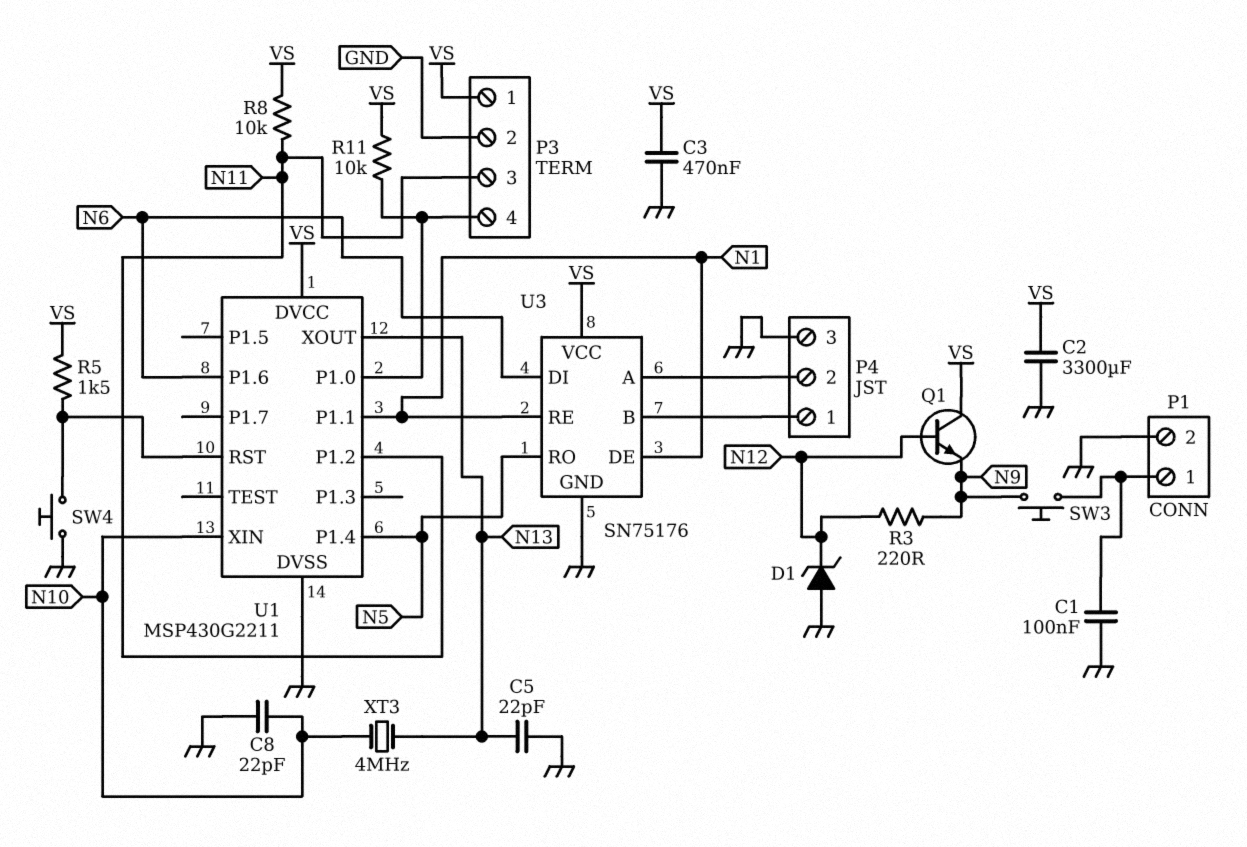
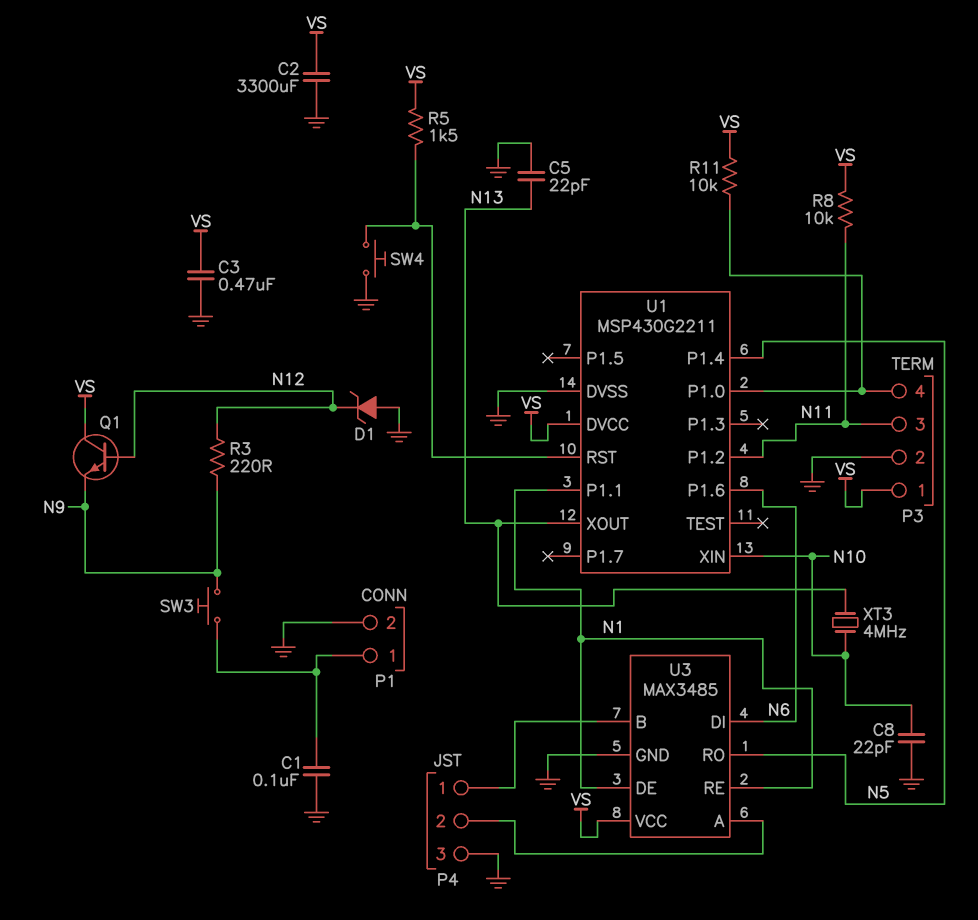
U3: SN75176 -> MAX3485

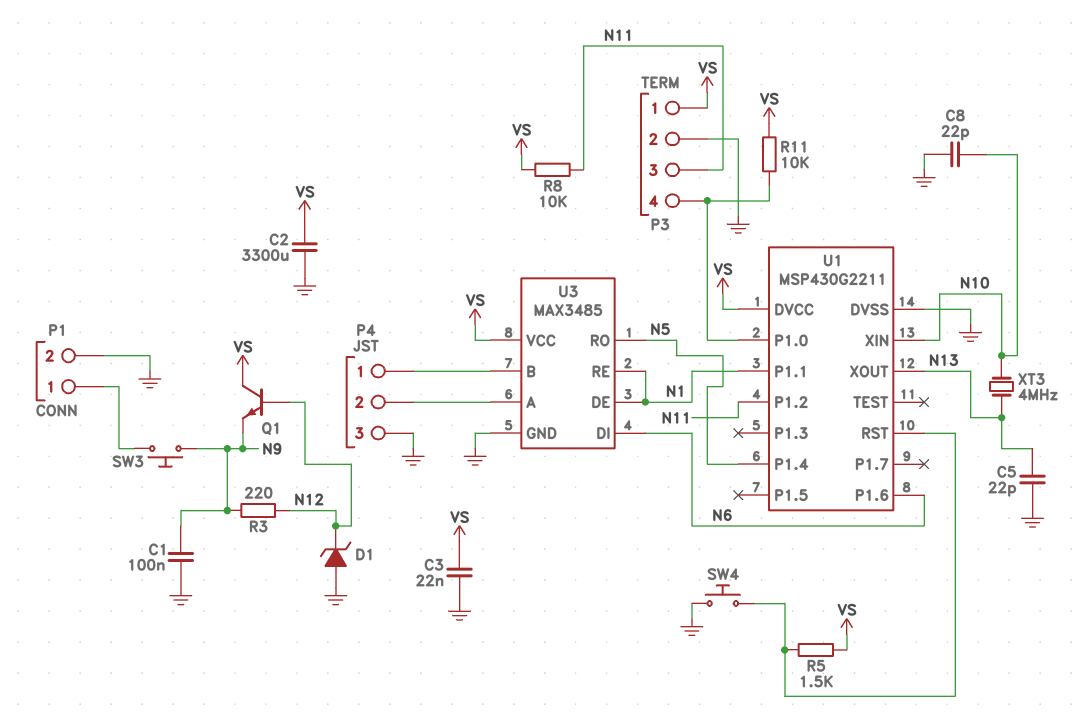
C1: 100nF (GND, P1/1) -> 100nF (GND, N9)
C3: 470nF (GND, VS) -> 22nF (GND, VS)

